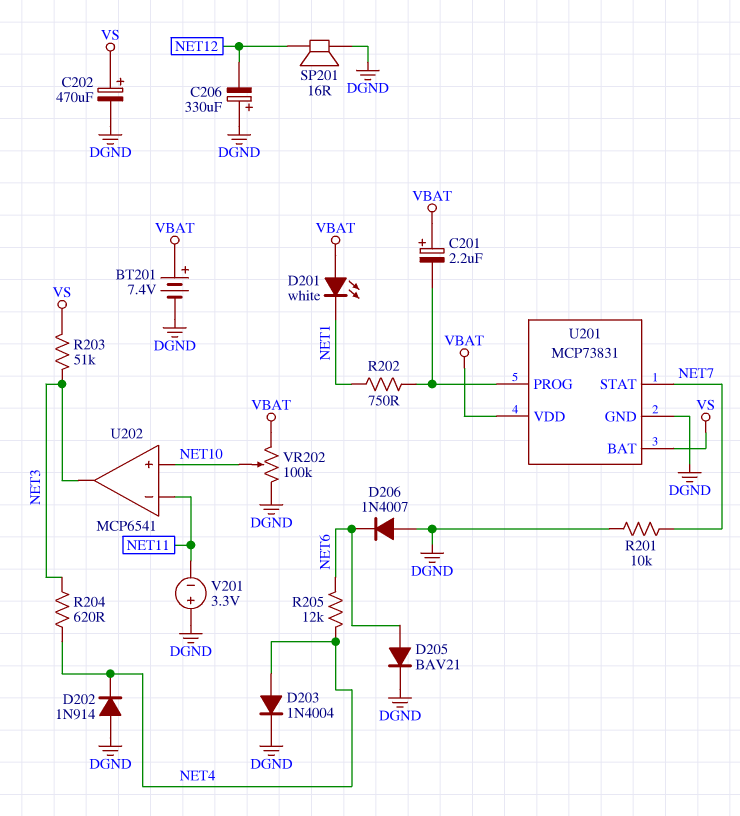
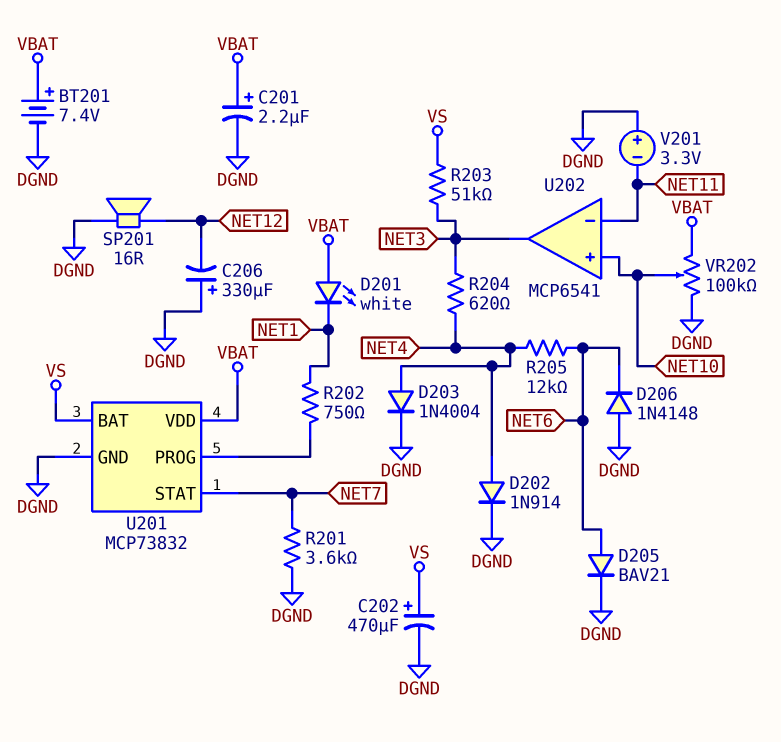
C201: 2.2uF (plus VBAT, minus U201/PROG) -> 2.2uF (plus VBAT, minus DGND)
D202: diode 1N914 (A DGND, K NET4) -> diode 1N914 (A NET4, K DGND)
D206: diode 1N4007 (A DGND, K NET6) -> diode 1N4148 (A DGND, K NET6)
R201: 10k (DGND, NET7) -> 3.6k (DGND, NET7)
U201: MCP73831 -> MCP73832

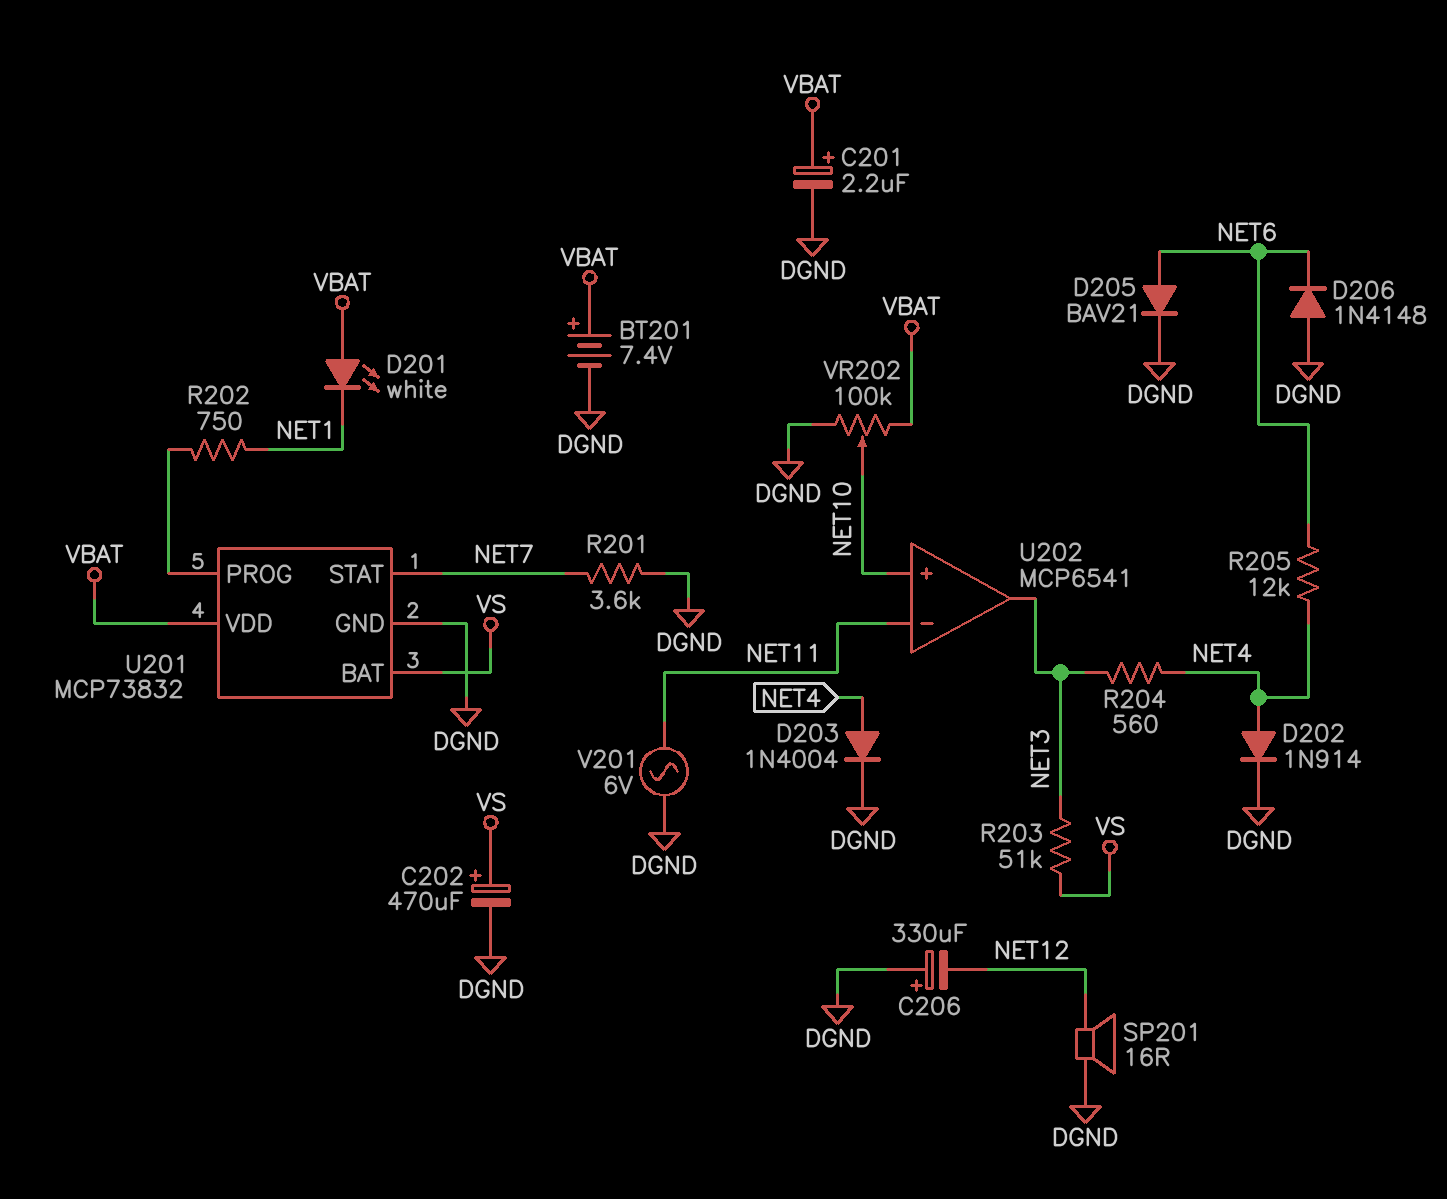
R204: 620 (NET3, NET4) -> 560 (NET3, NET4)
V201: 3.3V (plus DGND, minus NET11) -> AC 6V (DGND, NET11)

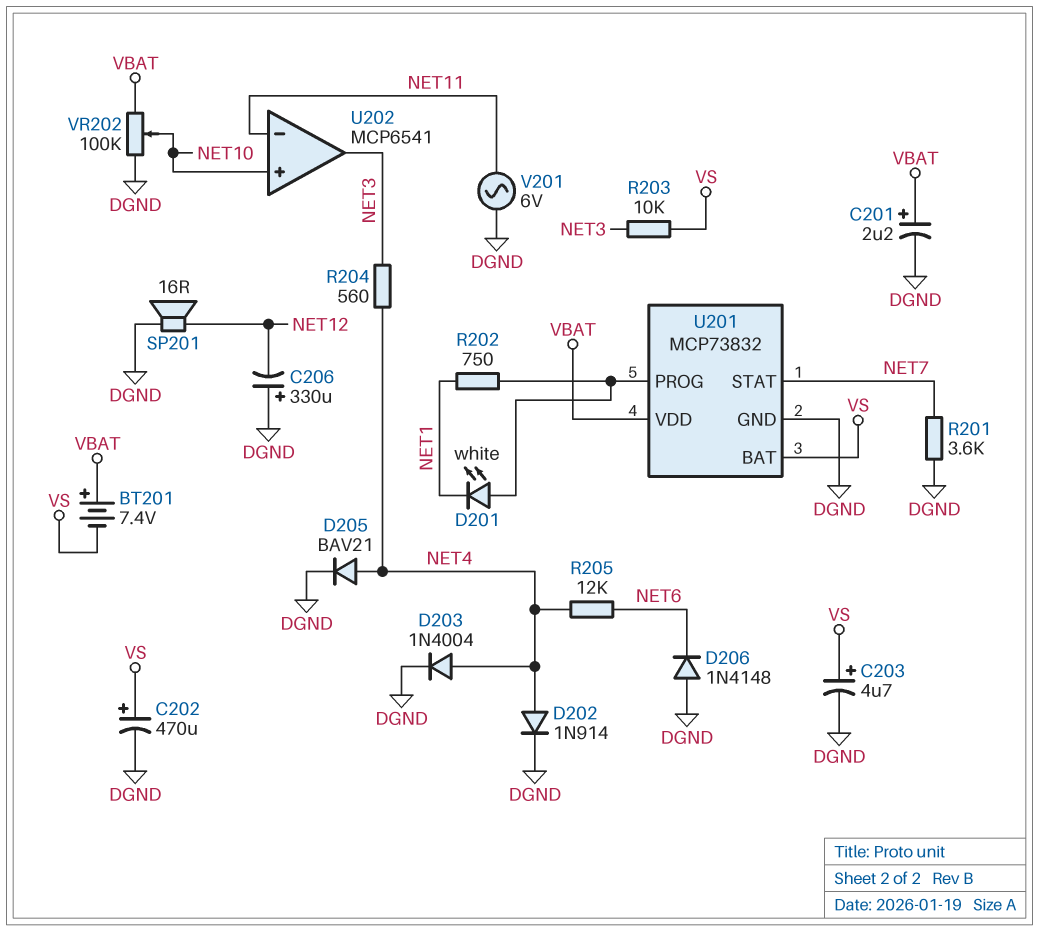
BT201: 7.4V (plus VBAT, minus DGND) -> 7.4V (plus VBAT, minus VS)
C203: none -> 4.7uF (plus VS, minus DGND)
D201: LED white (A VBAT, K NET1) -> LED white (A U201/PROG, K NET1)
D205: diode BAV21 (A NET6, K DGND) -> diode BAV21 (A NET4, K DGND)
R203: 51k (NET3, VS) -> 10k (NET3, VS)

